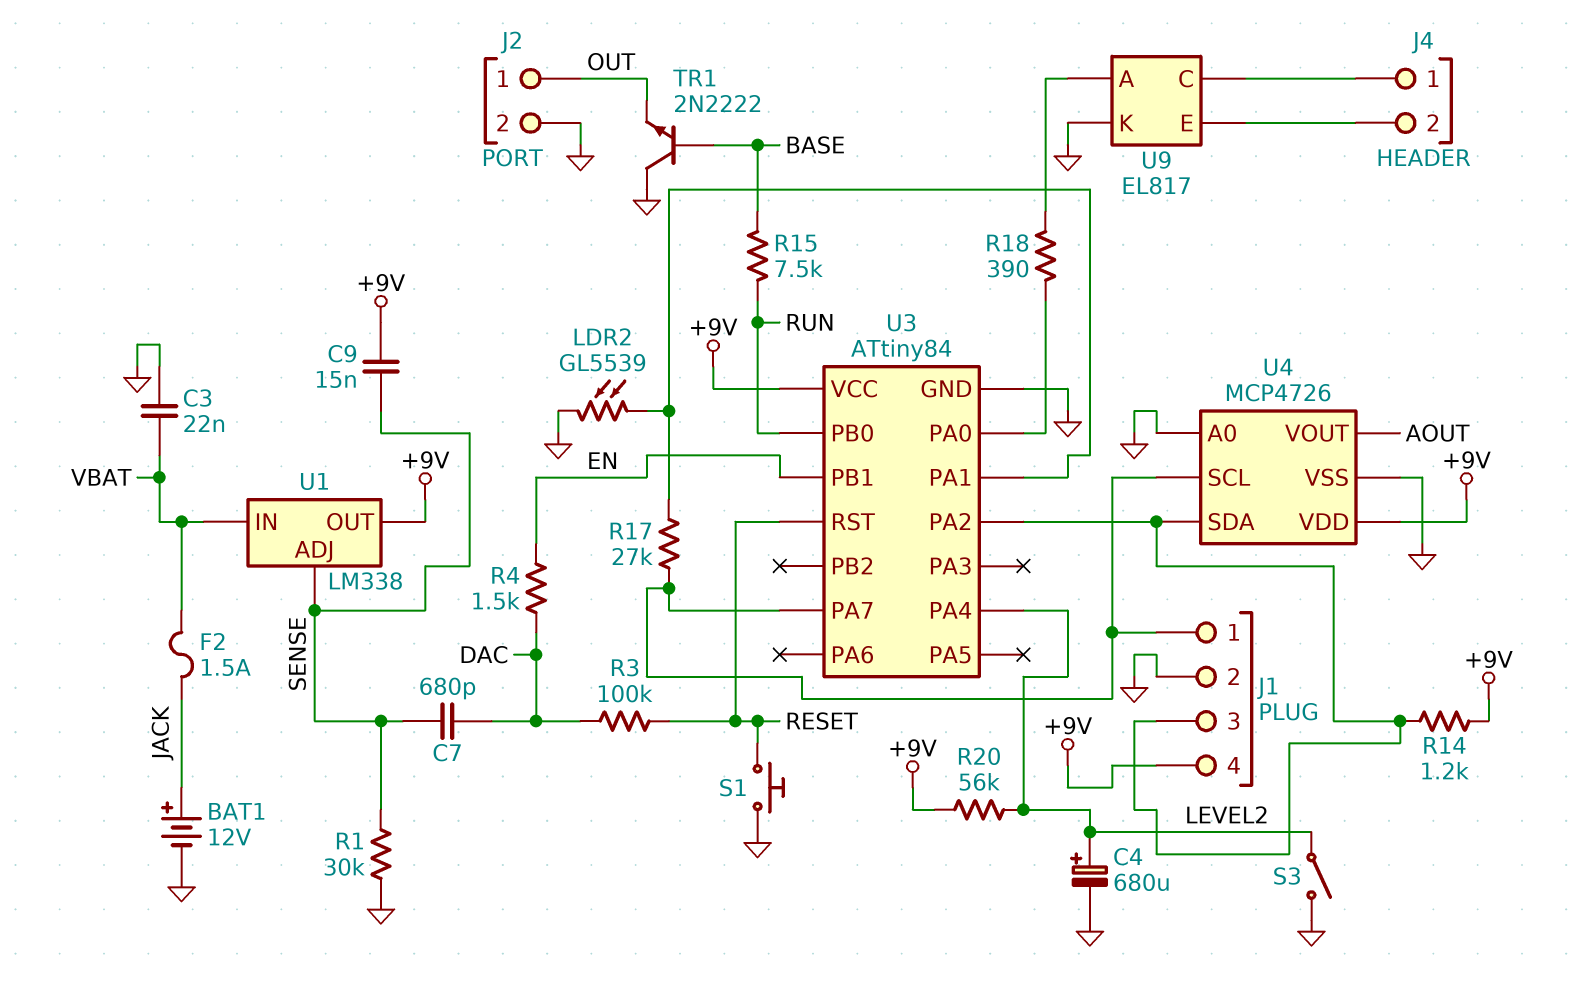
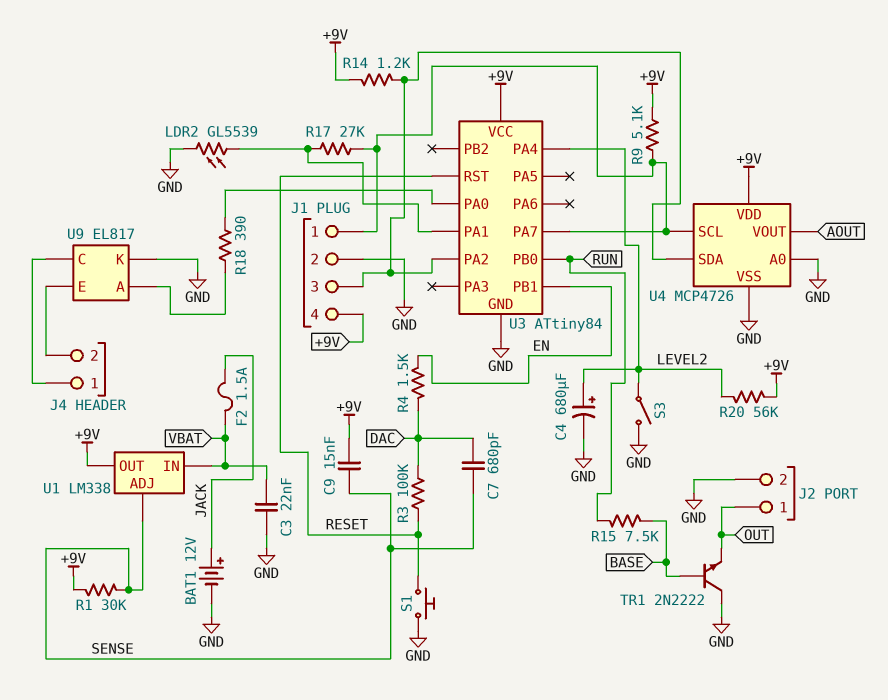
R1: 30k (GND, SENSE) -> 30k (+9V, SENSE)
R9: none -> 5.1k (+9V, J1/1)

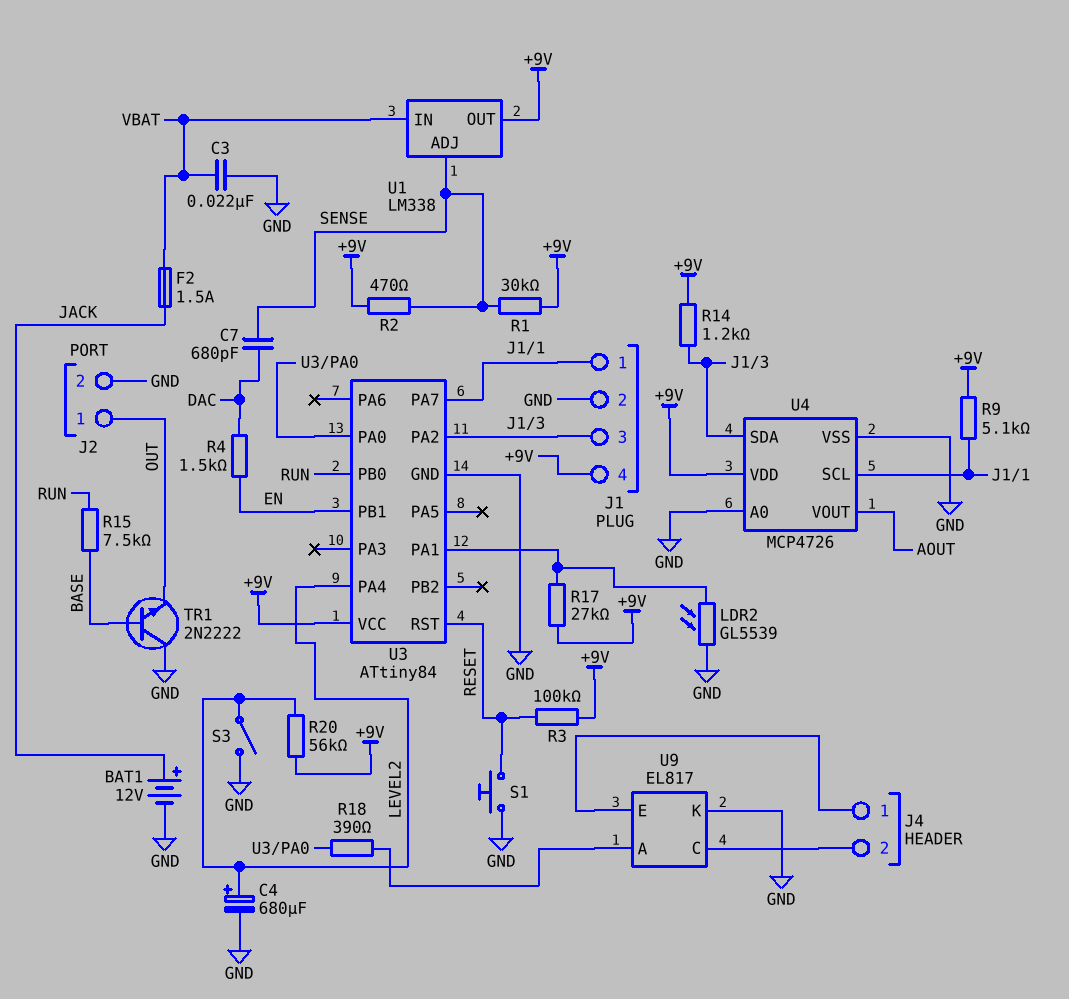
C9: 15nF (+9V, SENSE) -> none
R2: none -> 470 (+9V, SENSE)
R3: 100k (DAC, RESET) -> 100k (+9V, RESET)
R17: 27k (J1/1, U3/PA1) -> 27k (+9V, U3/PA1)
U9 pin C: J4/1 -> J4/2
U9 pin E: J4/2 -> J4/1

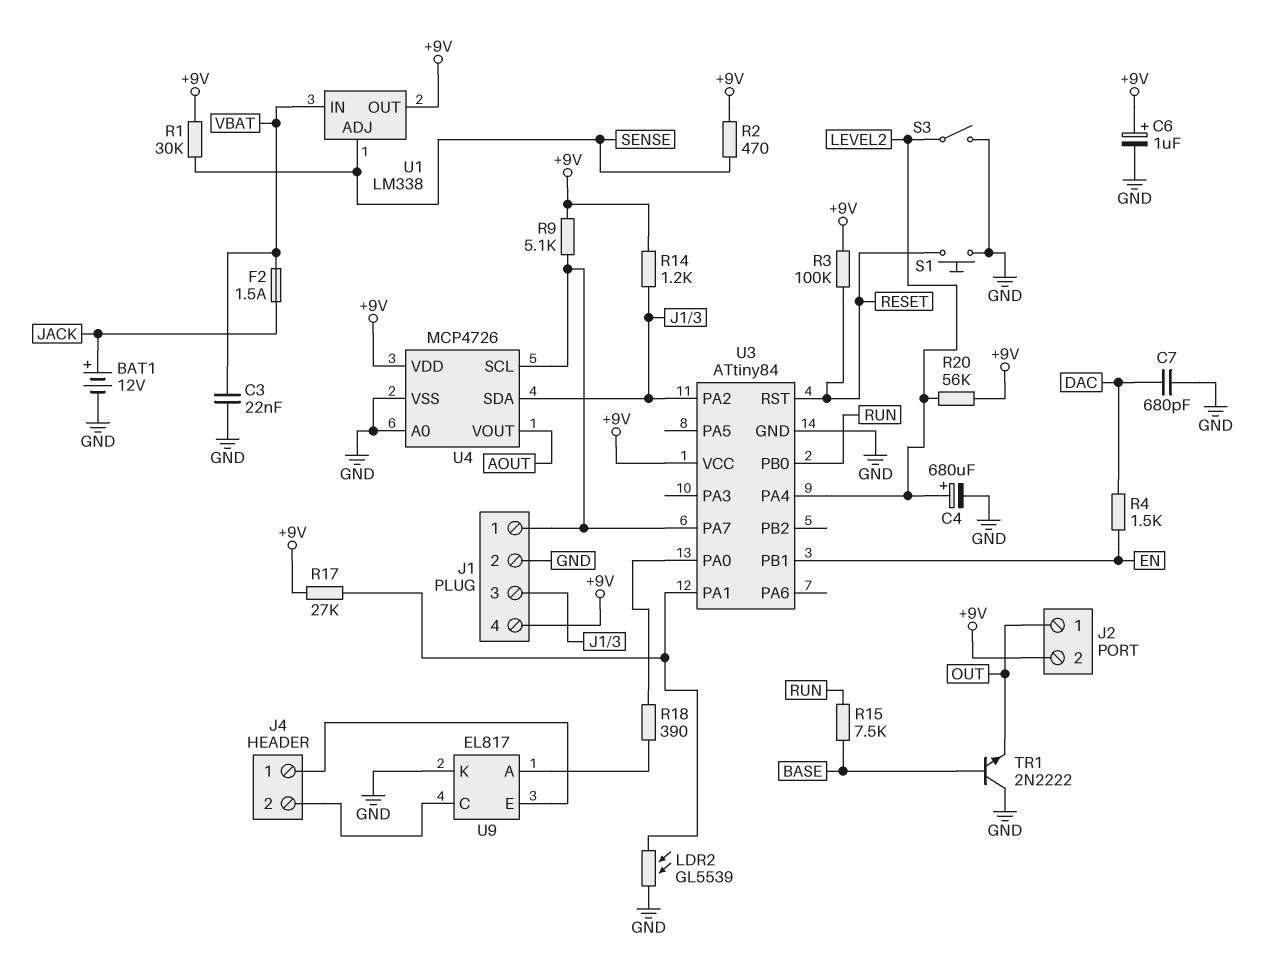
C6: none -> 1uF (plus +9V, minus GND)
C7: 680pF (DAC, SENSE) -> 680pF (DAC, GND)
J2 pin 2: GND -> +9V

